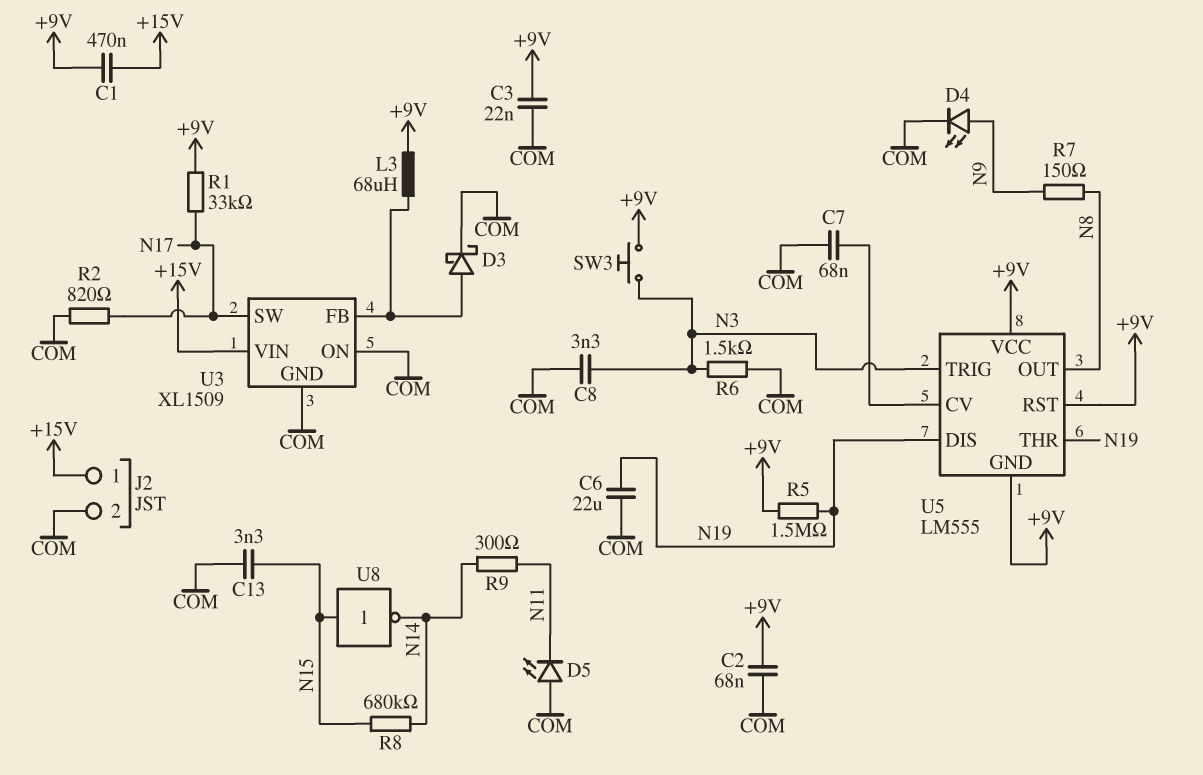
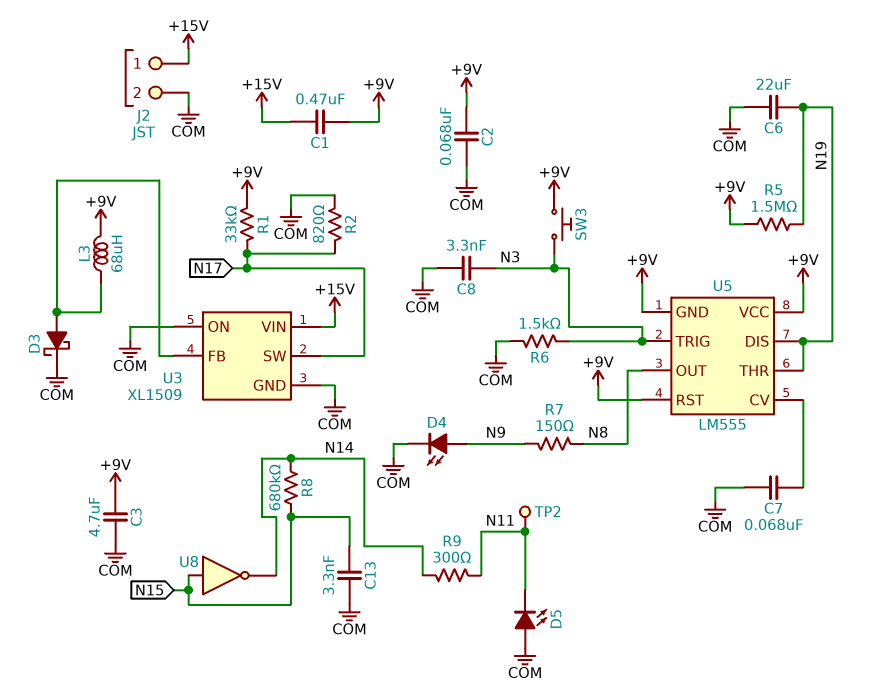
C3: 22nF (+9V, COM) -> 4.7uF (+9V, COM)
TP2: none -> test point (N11)

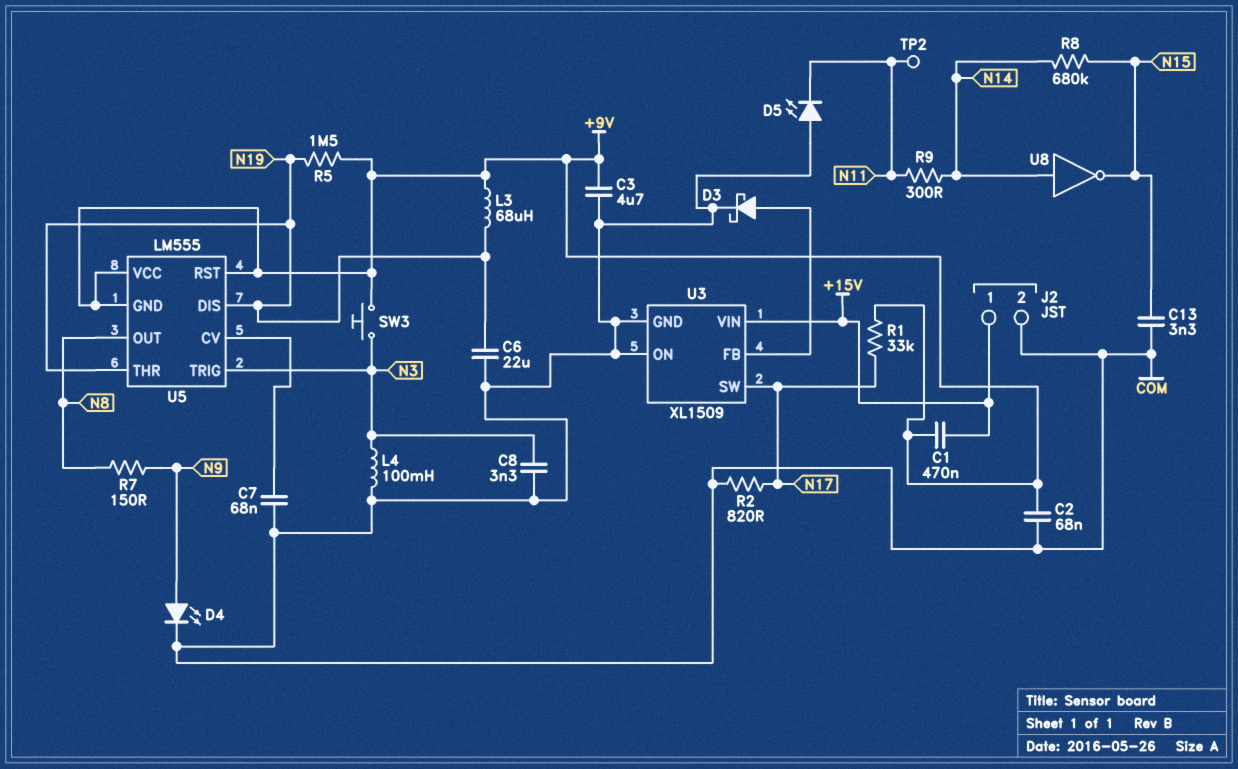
L3: 68uH (+9V, U3/FB) -> 68uH (+9V, N19)
L4: none -> 100mH (COM, N3)
R6: 1.5k (COM, N3) -> none
U8: NOT (in N15, out N14) -> NOT (in N14, out N15)

